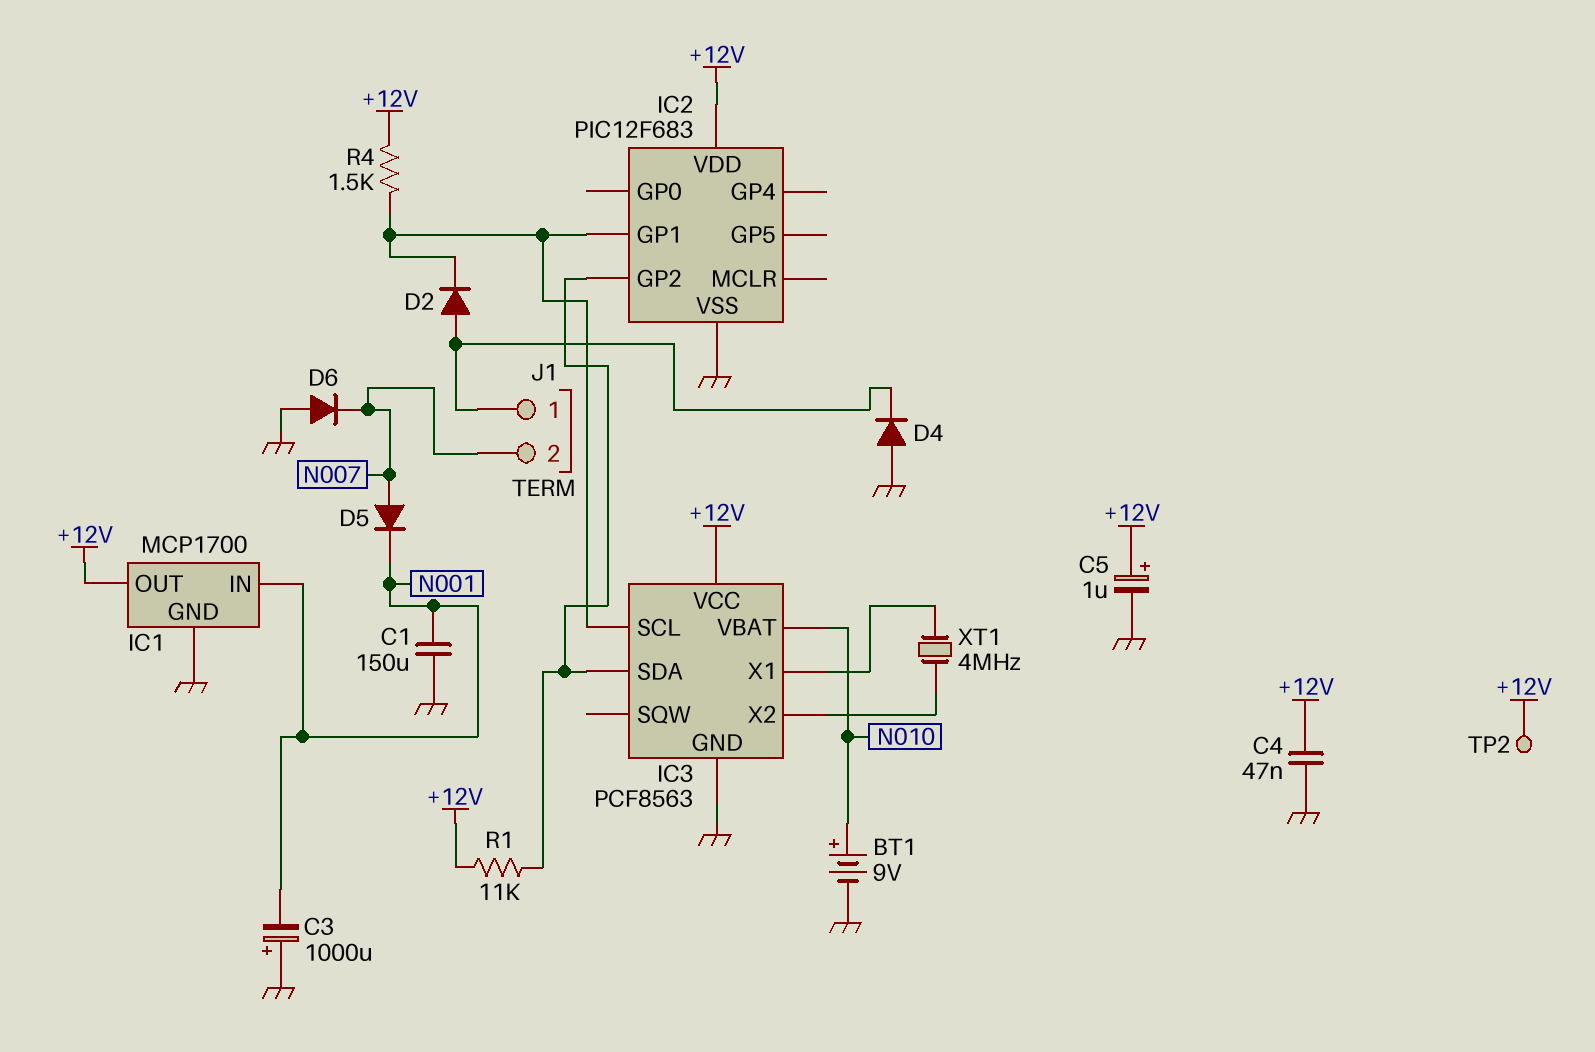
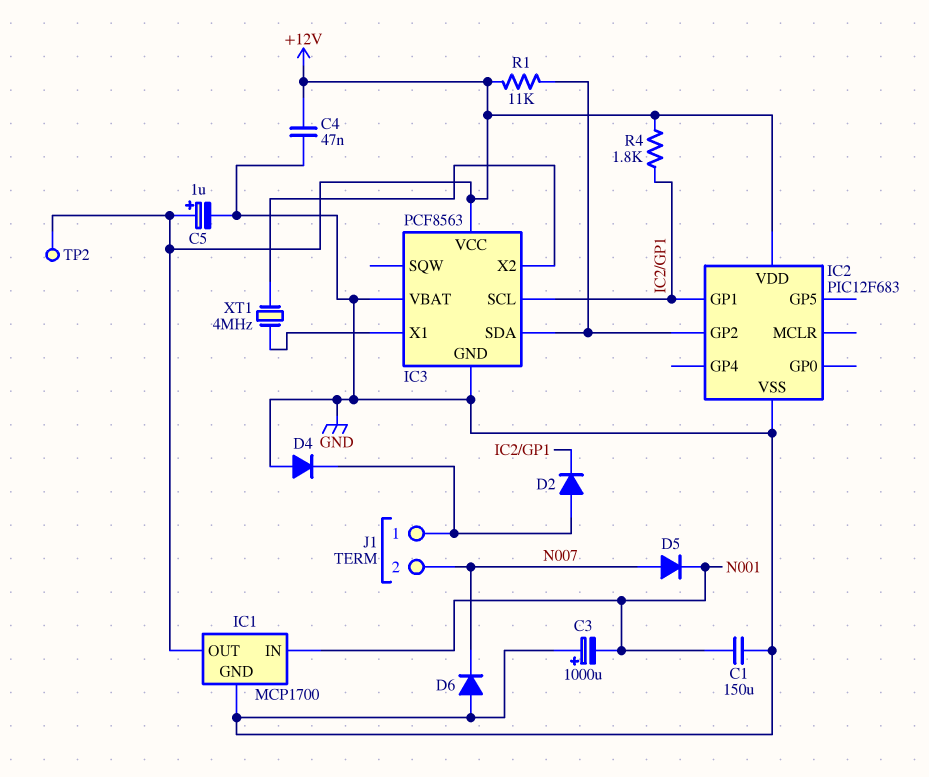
BT1: 9V (plus N010, minus GND) -> none
IC3 pin VBAT: N010 -> GND
R4: 1.5k (+12V, IC2/GP1) -> 1.8k (+12V, IC2/GP1)

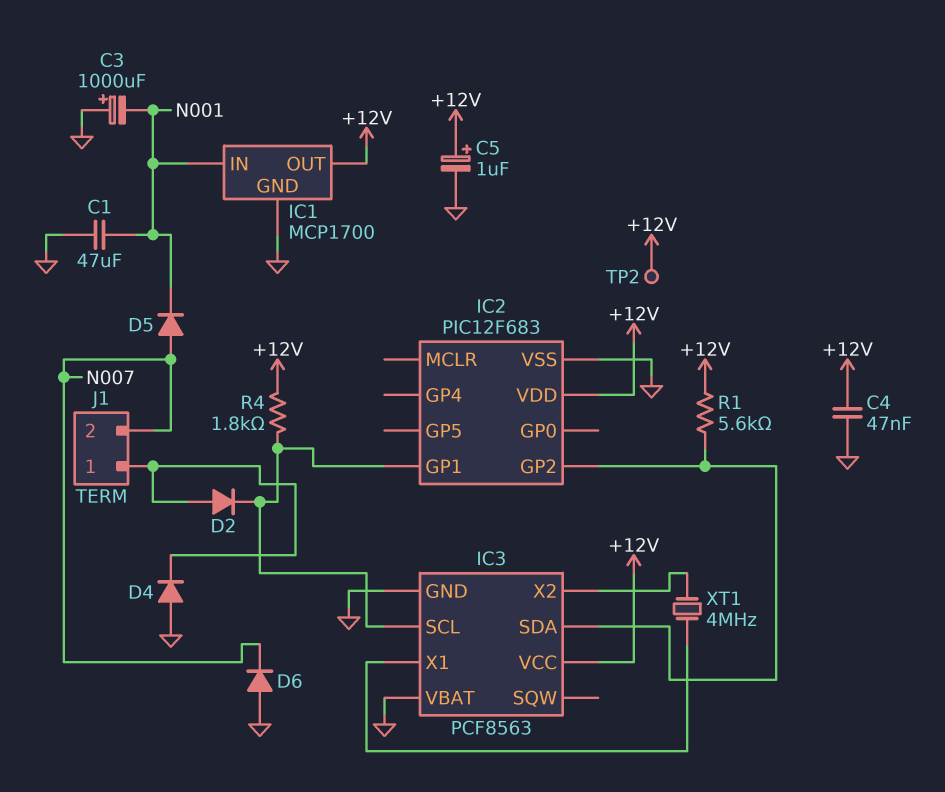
C1: 150uF (GND, N001) -> 47uF (GND, N001)
R1: 11k (+12V, IC2/GP2) -> 5.6k (+12V, IC2/GP2)

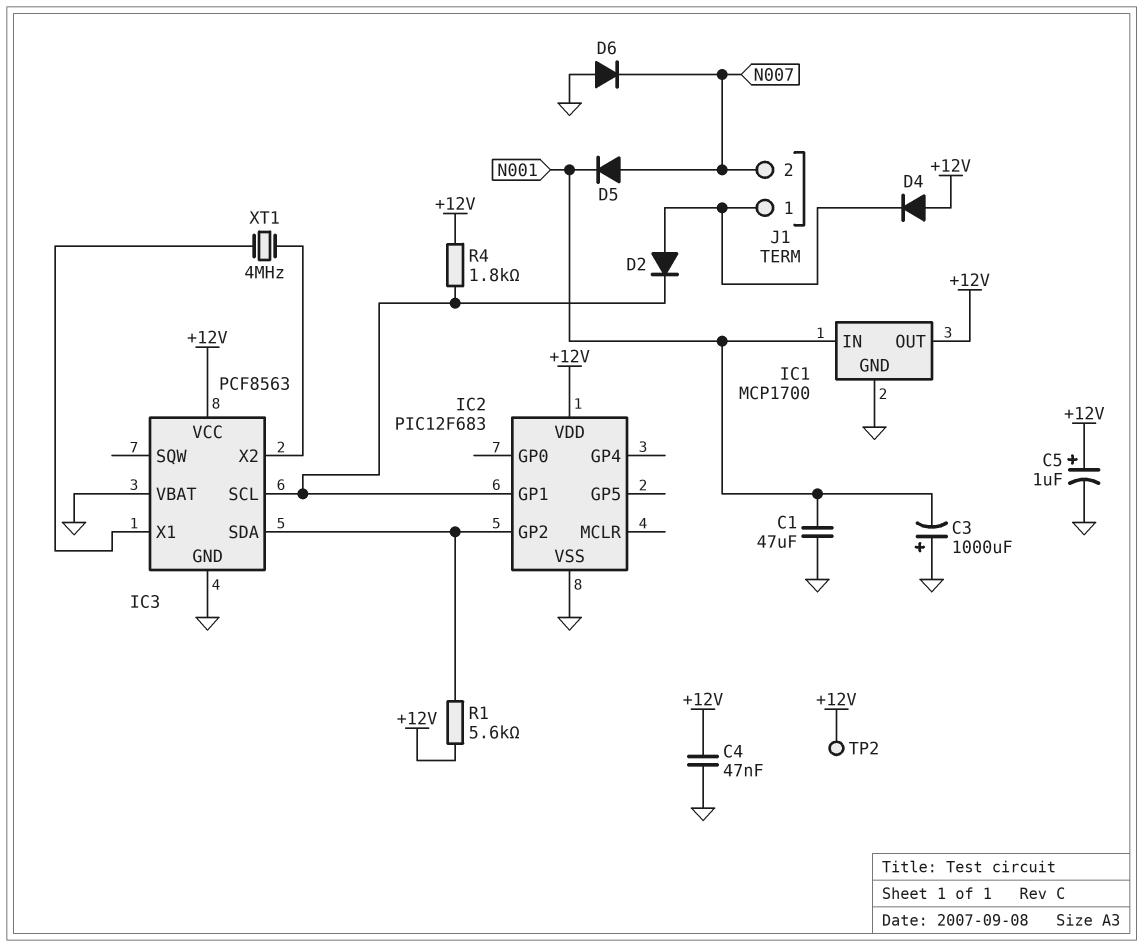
D4: diode (A GND, K J1/1) -> diode (A +12V, K J1/1)

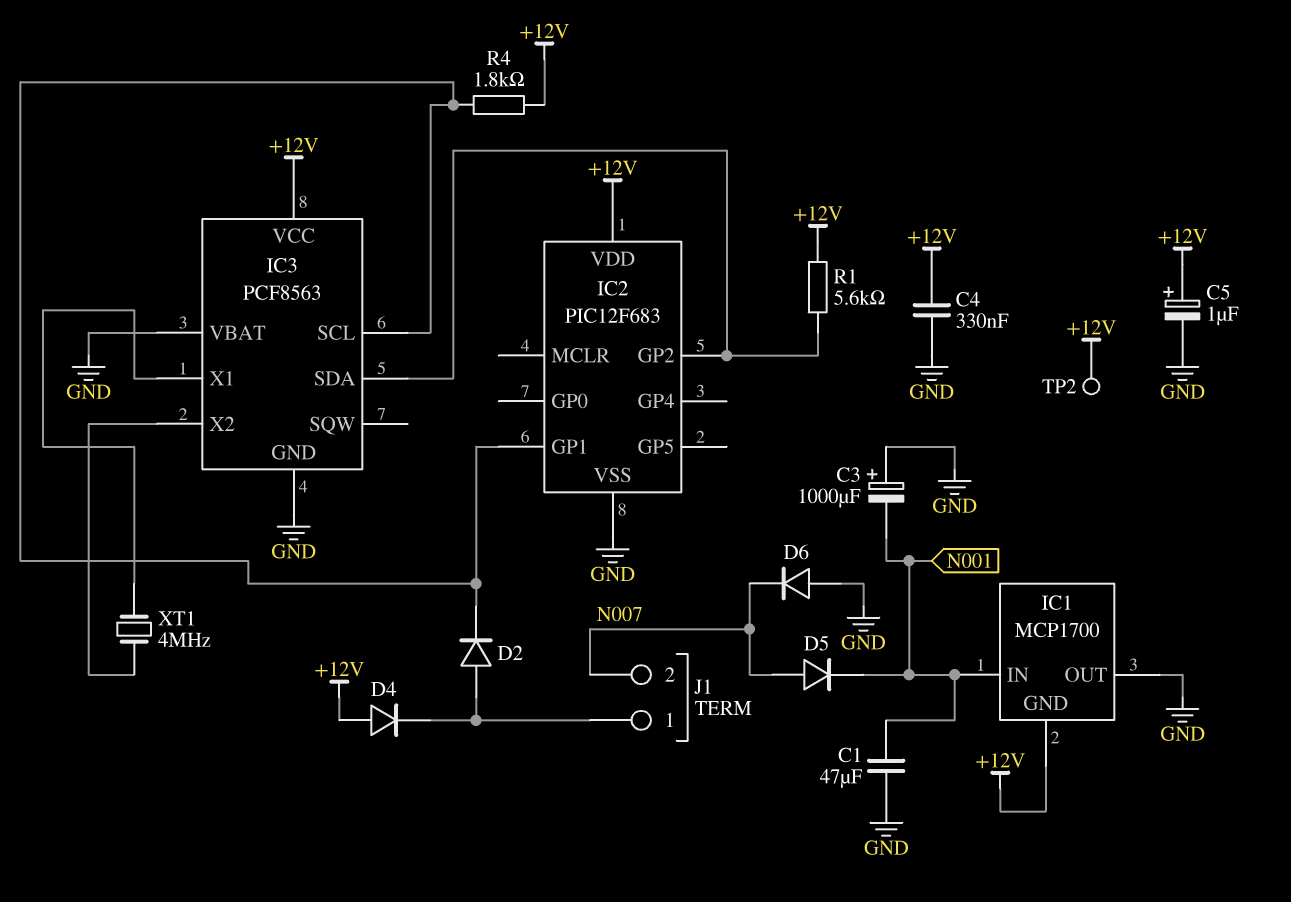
C4: 47nF (+12V, GND) -> 330nF (+12V, GND)
IC1 pin GND: GND -> +12V
IC1 pin OUT: +12V -> GND

